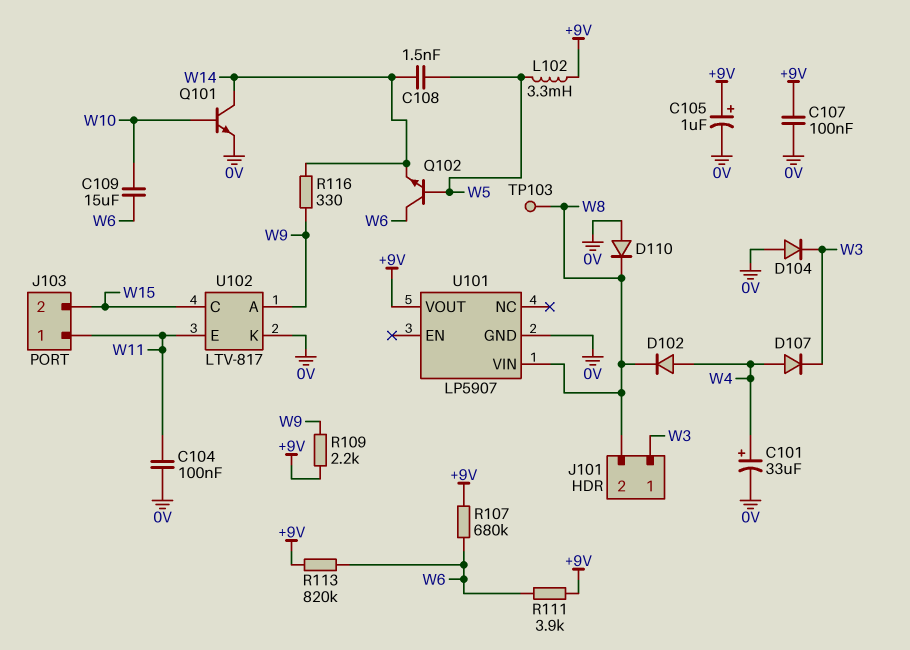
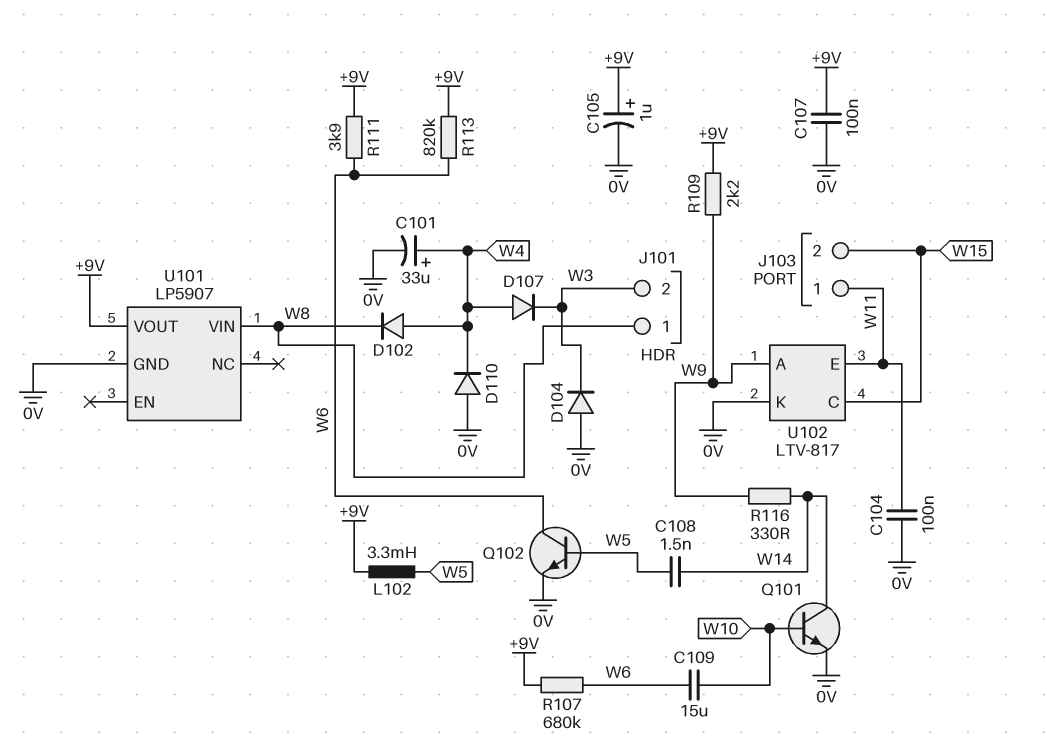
D110: diode (A 0V, K W8) -> diode (A 0V, K W4)
J101 pin 1: W3 -> W8
J101 pin 2: W8 -> W3
Q102: NPN (B W5, C W6, E W14) -> NPN (B W5, C W6, E 0V)
TP103: test point (W8) -> none

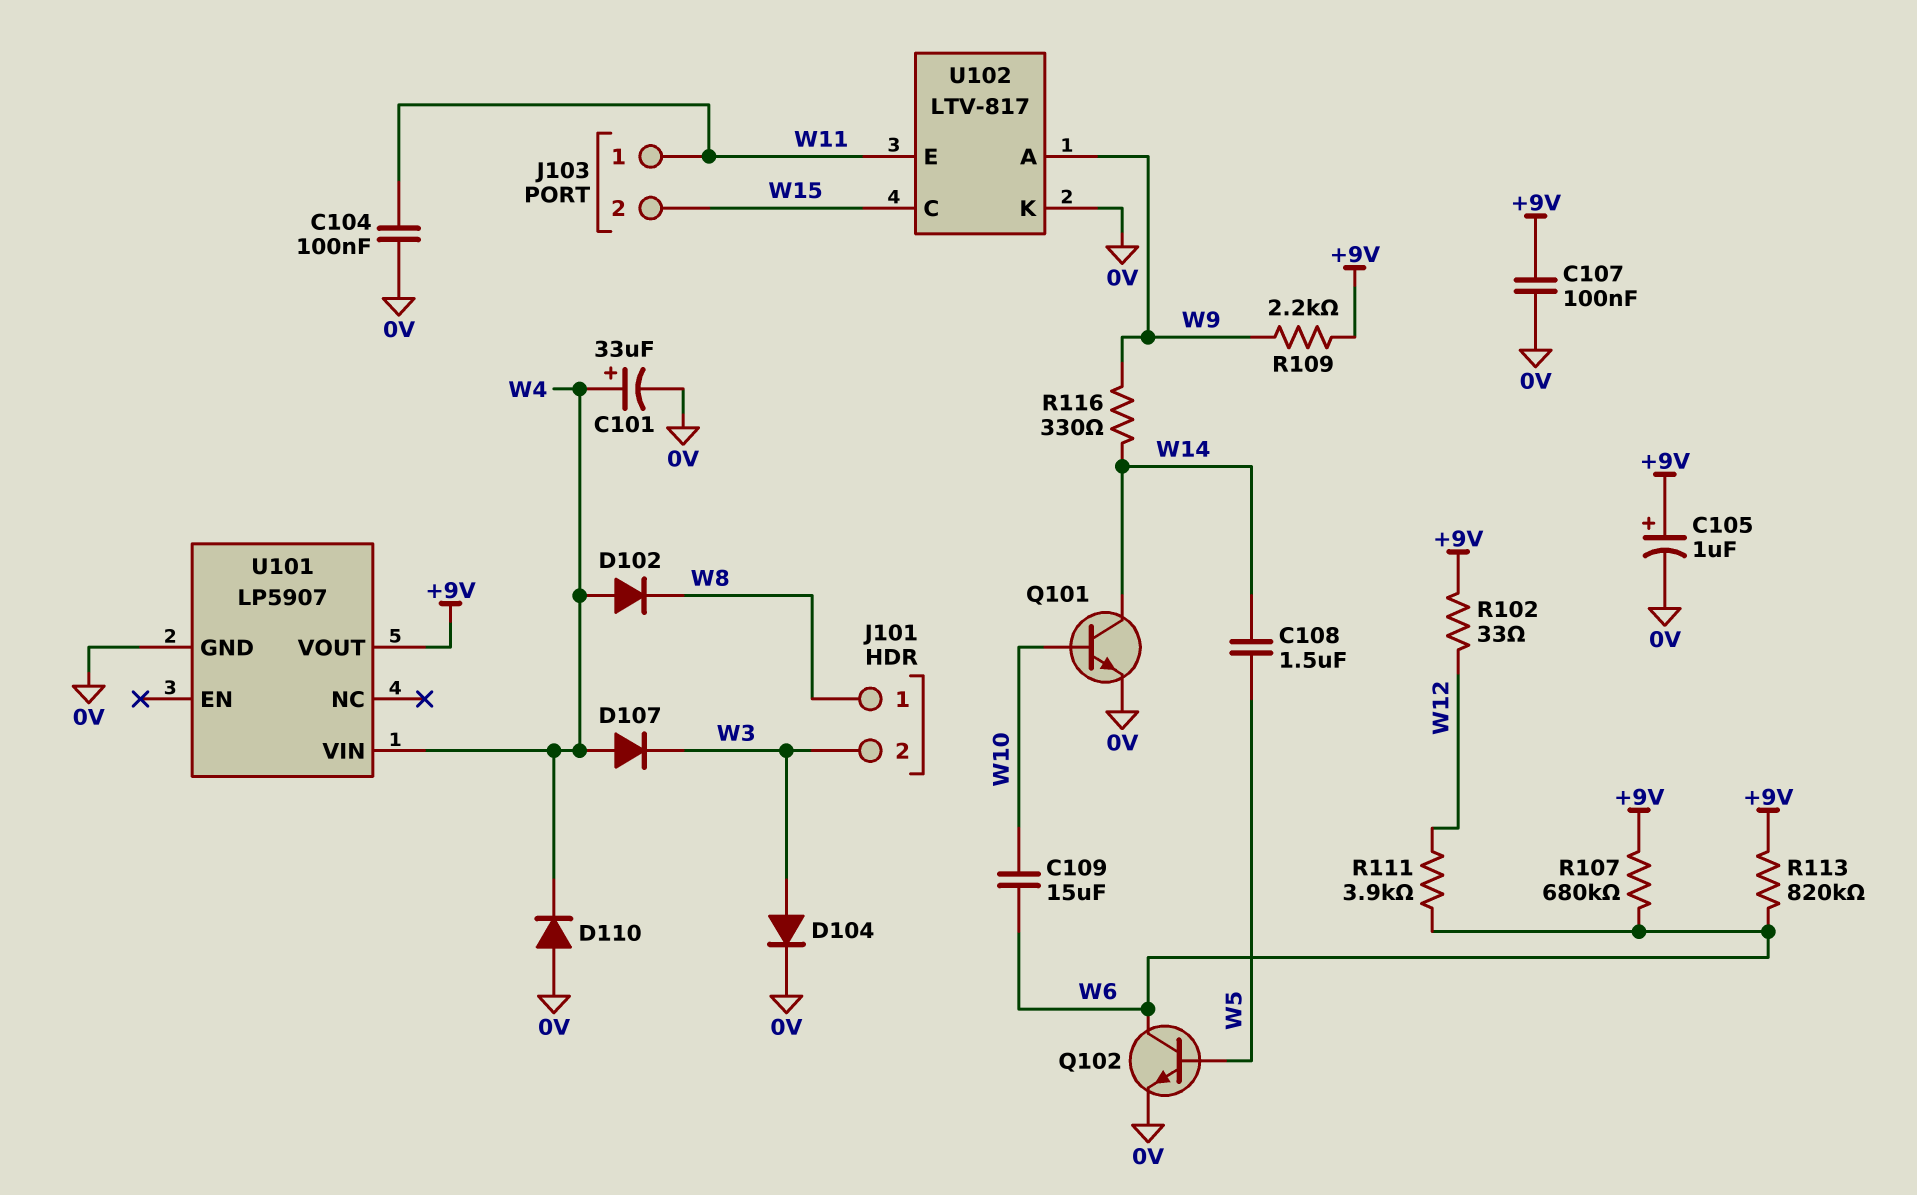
C108: 1.5nF (W5, W14) -> 1.5uF (W5, W14)
D104: diode (A 0V, K W3) -> diode (A W3, K 0V)
L102: 3.3mH (+9V, W5) -> none
R102: none -> 33 (+9V, W12)
R111: 3.9k (+9V, W6) -> 3.9k (W6, W12)
U101 pin VIN: W8 -> W4

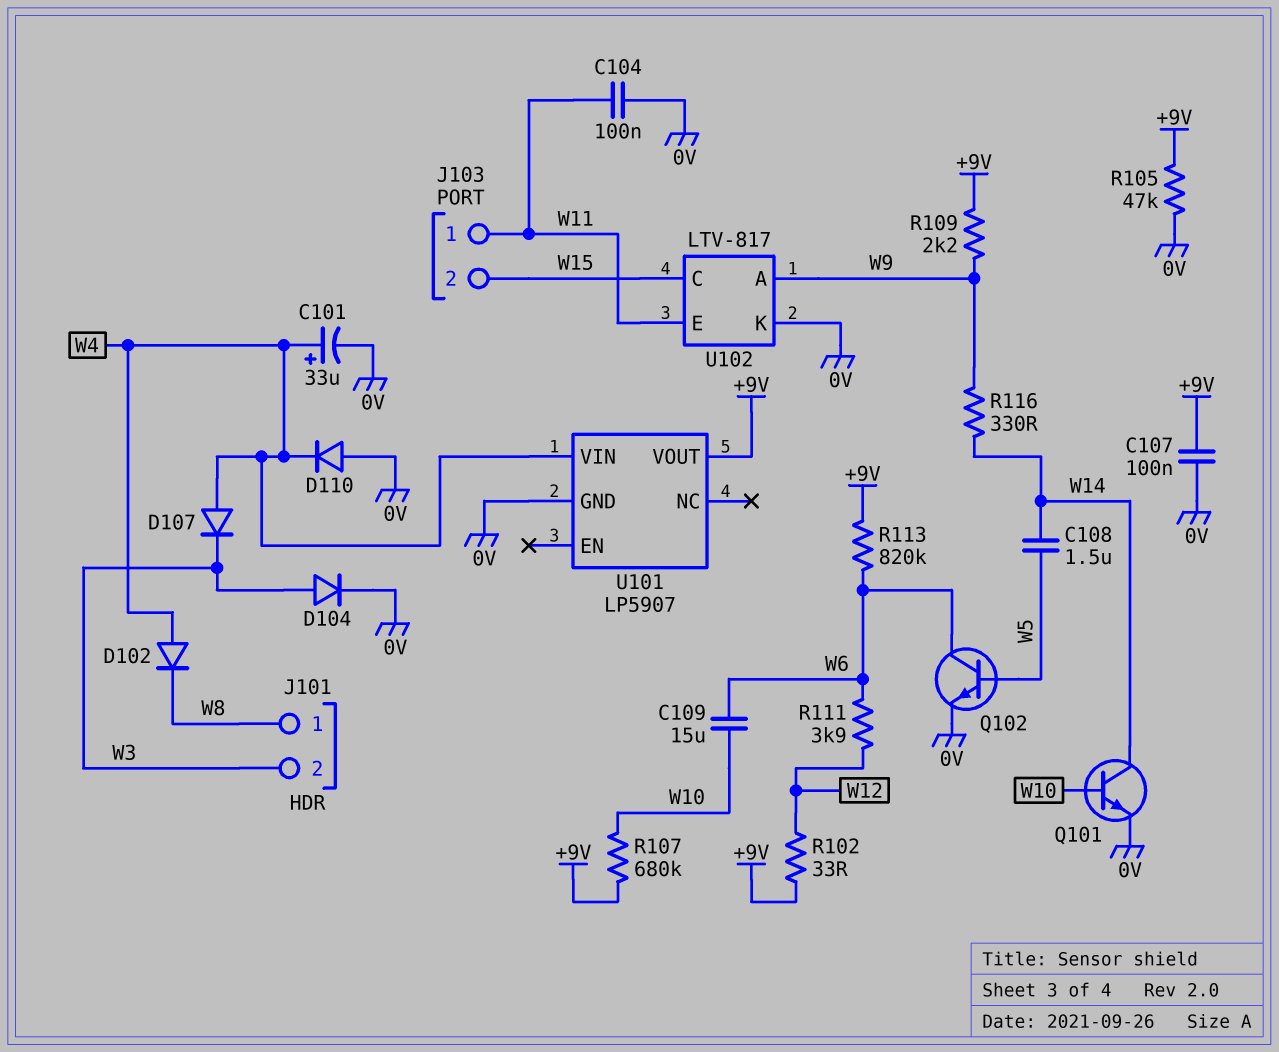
C105: 1uF (plus +9V, minus 0V) -> none
R105: none -> 47k (+9V, 0V)
R107: 680k (+9V, W6) -> 680k (+9V, W10)

